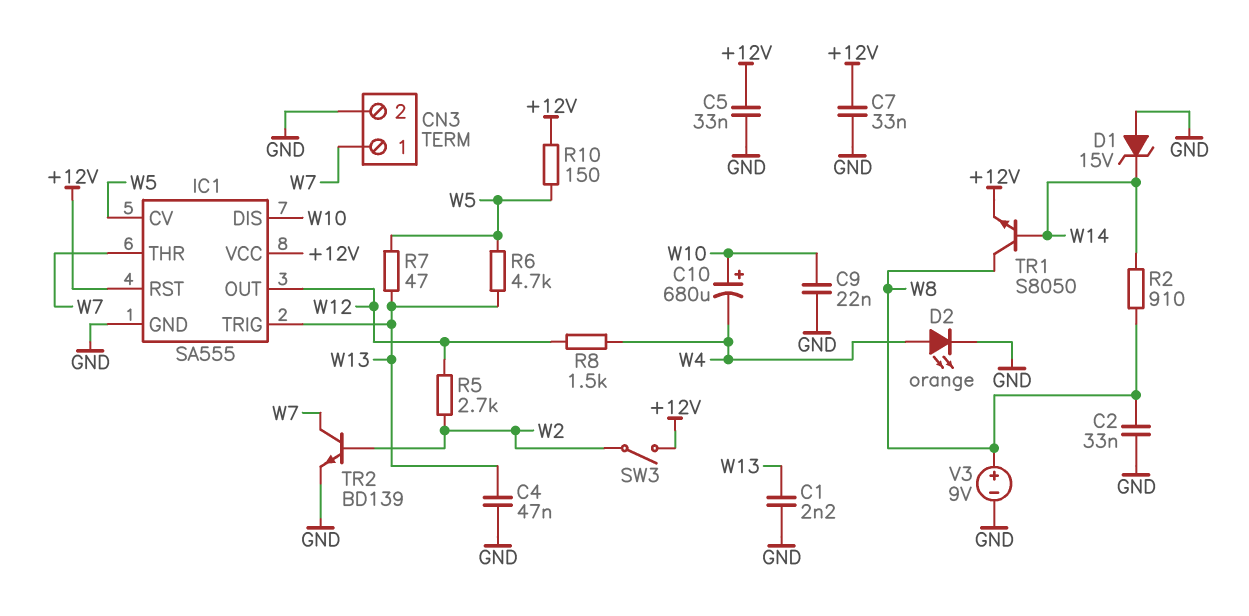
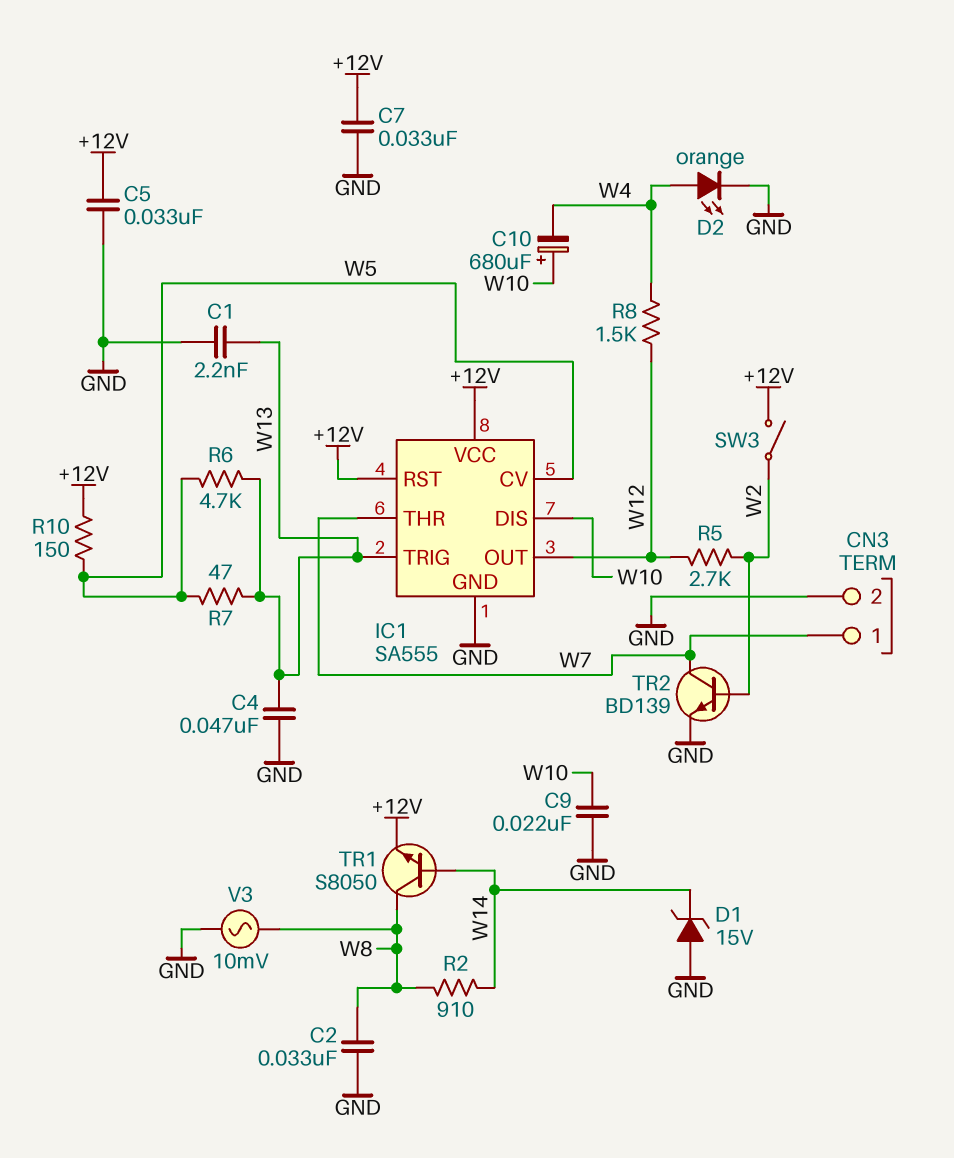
V3: 9V (plus W8, minus GND) -> AC 10mV (GND, W8)

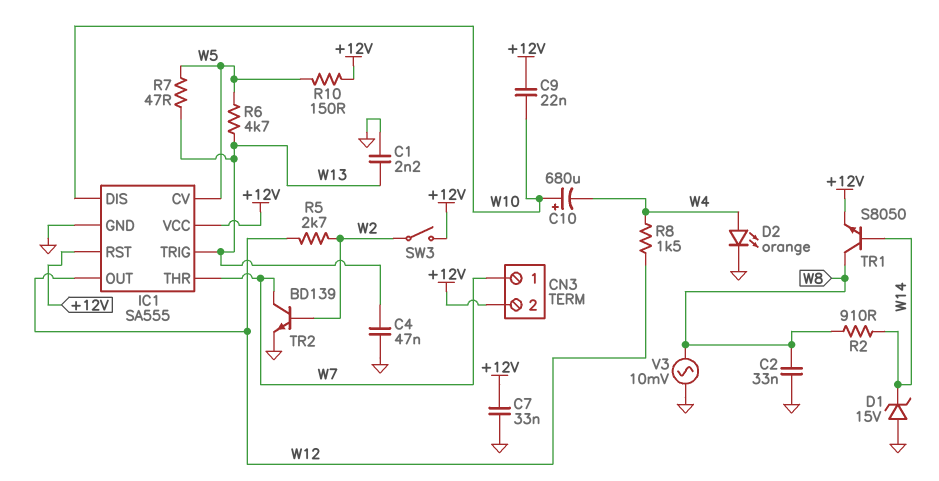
C5: 33nF (+12V, GND) -> none
C9: 22nF (GND, W10) -> 22nF (+12V, W10)
CN3 pin 2: GND -> +12V

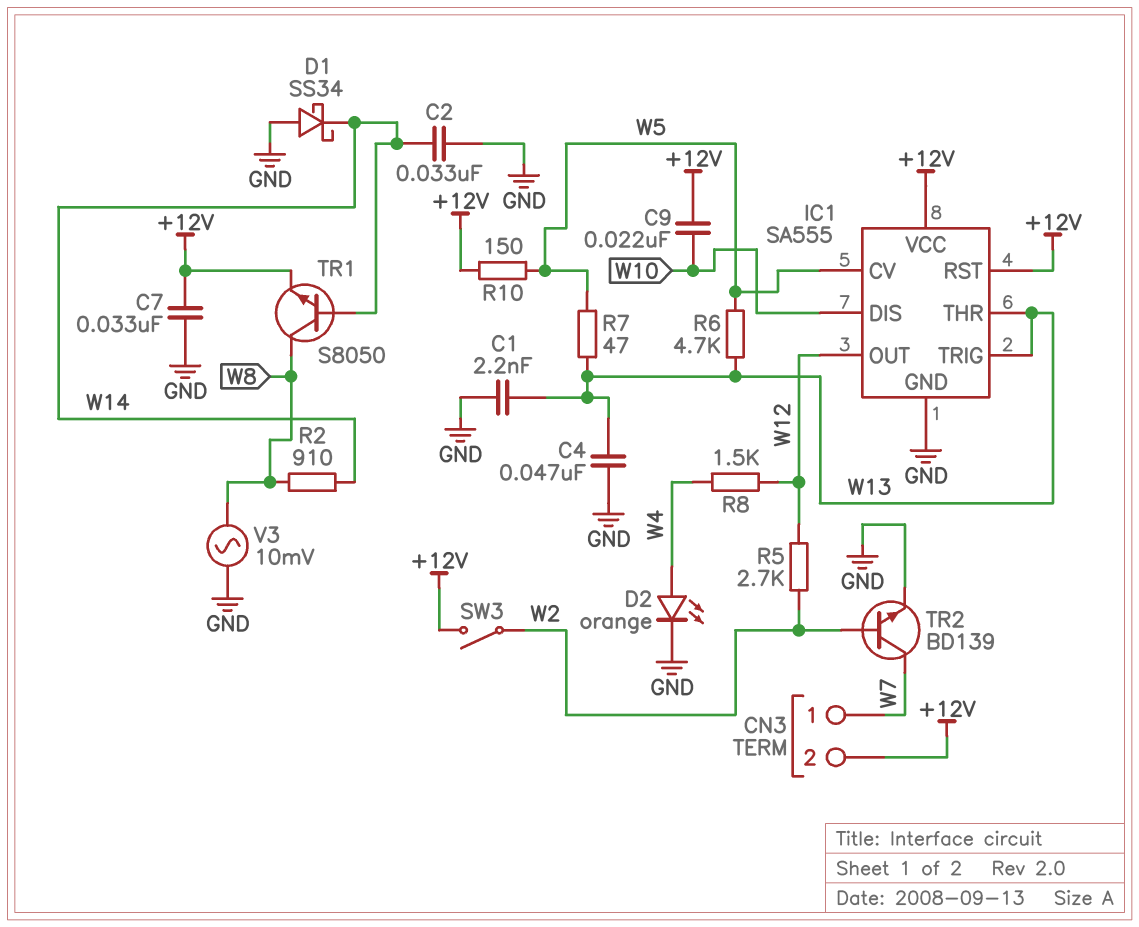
C2: 33nF (GND, W8) -> 33nF (GND, W14)
C10: 680uF (plus W10, minus W4) -> none
D1: zener 15V (A GND, K W14) -> schottky SS34 (A GND, K W14)
IC1 pin THR: W7 -> W13

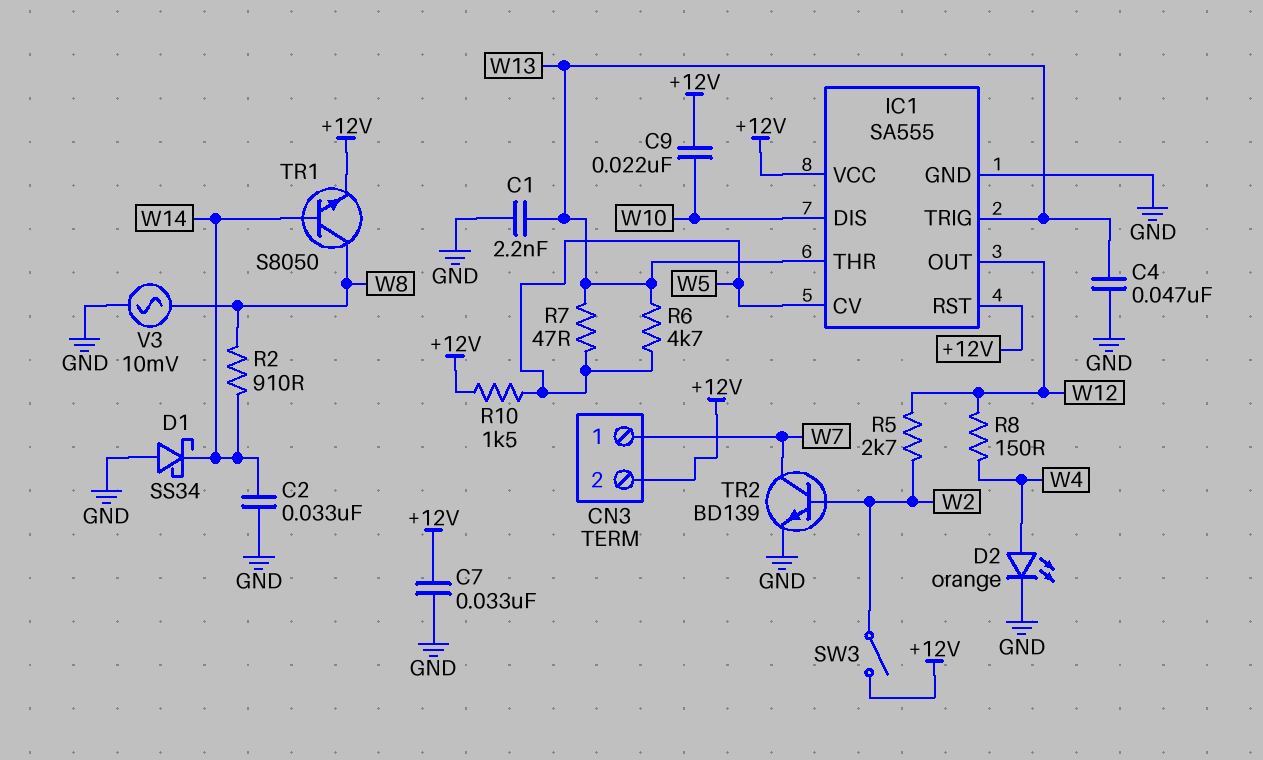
R8: 1.5k (W4, W12) -> 150 (W4, W12)
R10: 150 (+12V, W5) -> 1.5k (+12V, W5)

